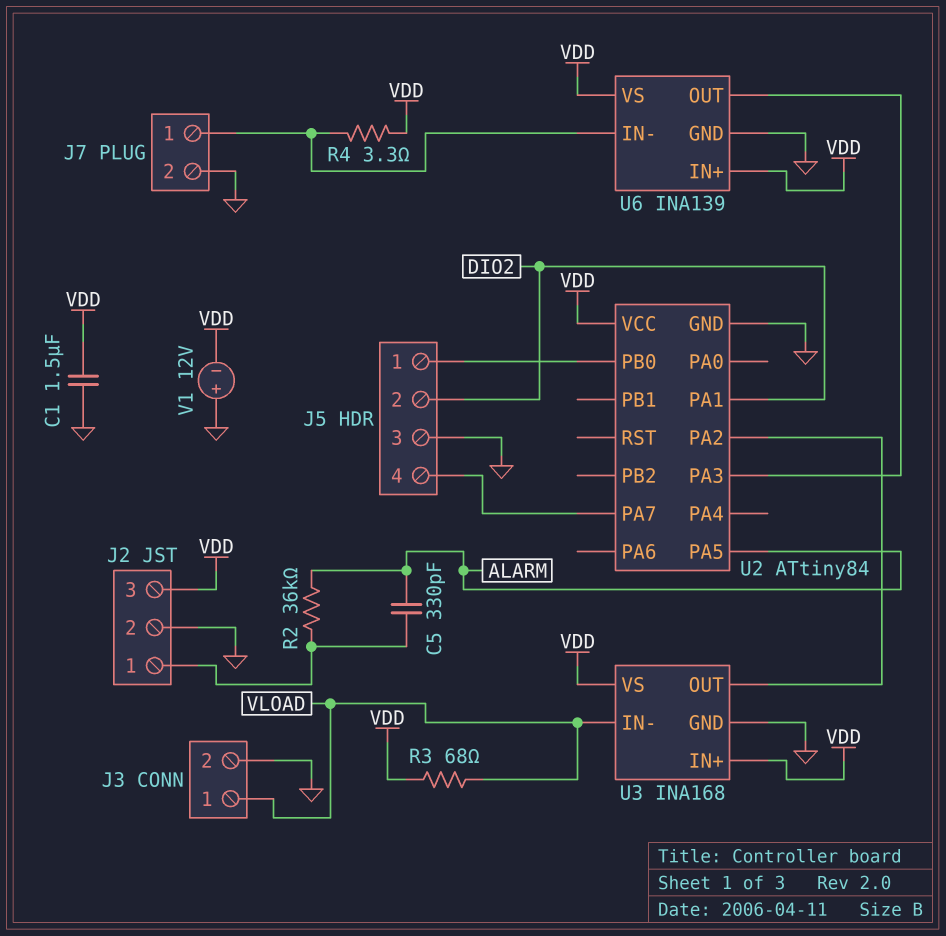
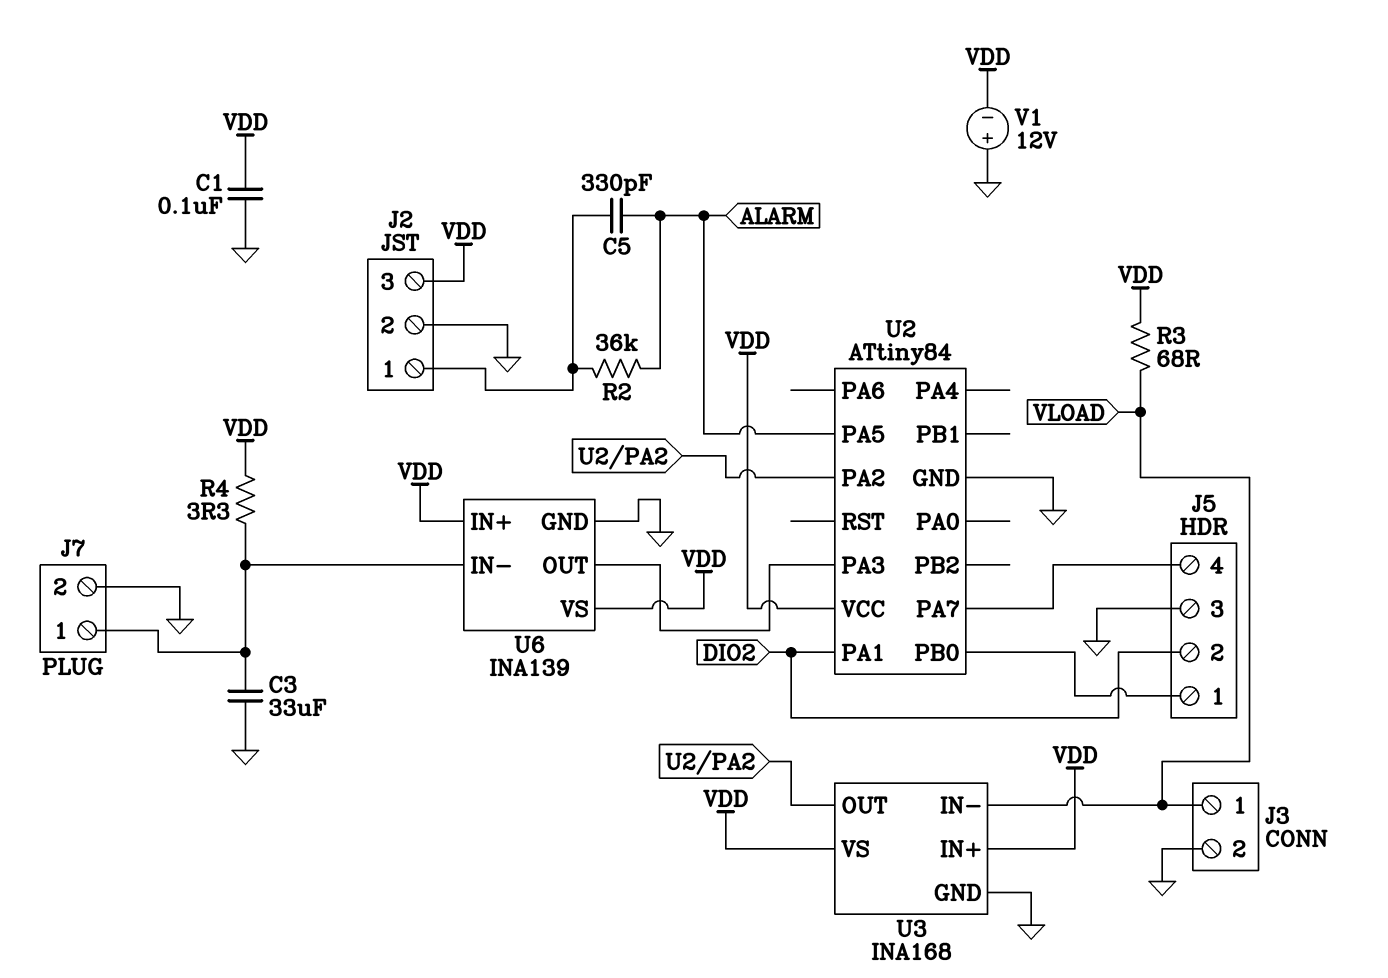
C1: 1.5uF (GND, VDD) -> 100nF (GND, VDD)
C3: none -> 33uF (GND, J7/1)

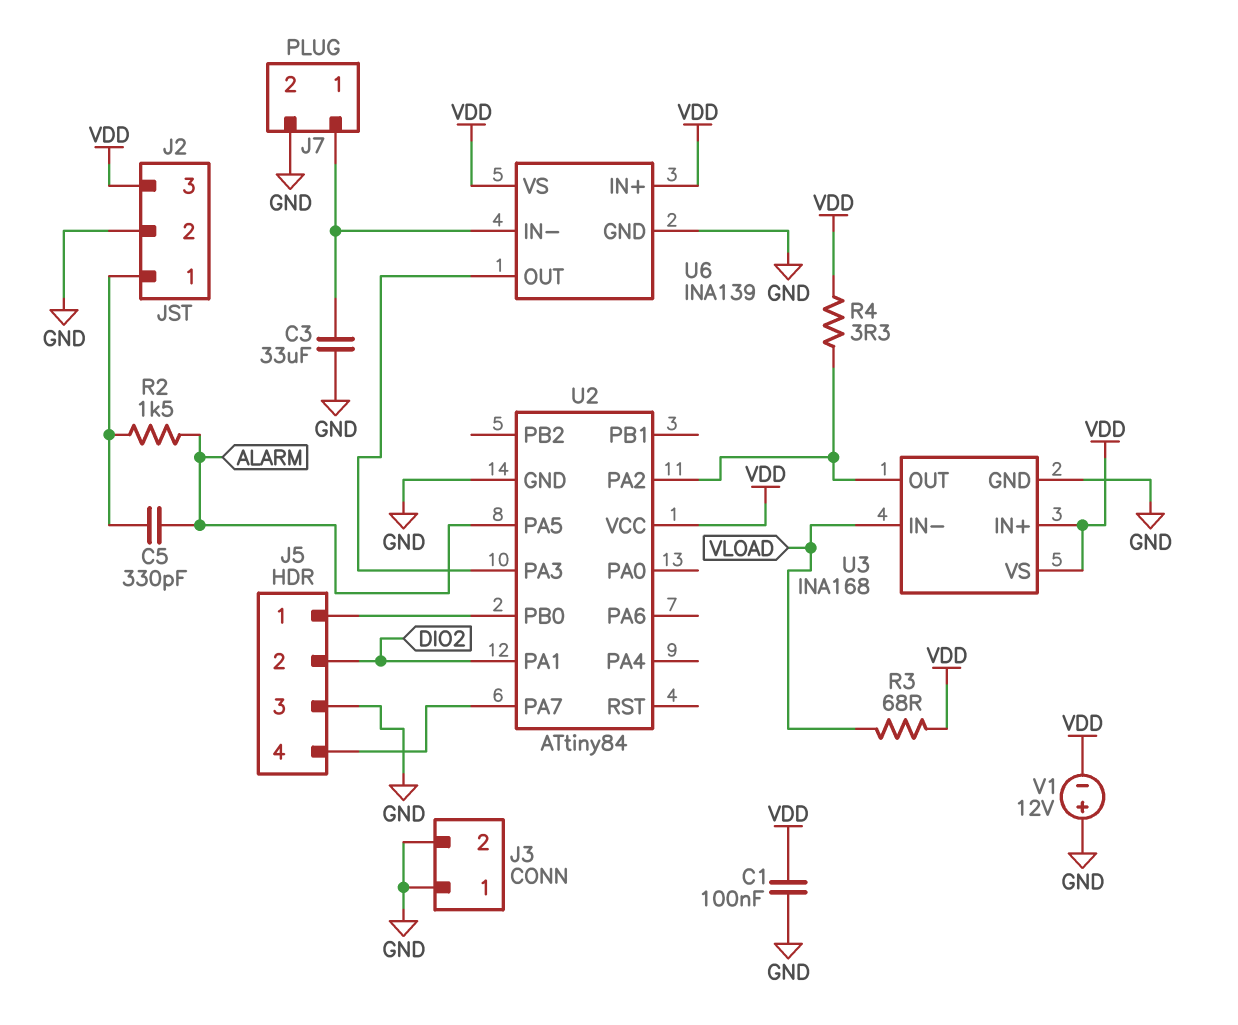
J3 pin 1: VLOAD -> GND
R2: 36k (ALARM, J2/1) -> 1.5k (ALARM, J2/1)
R4: 3.3 (J7/1, VDD) -> 3.3 (U2/PA2, VDD)

